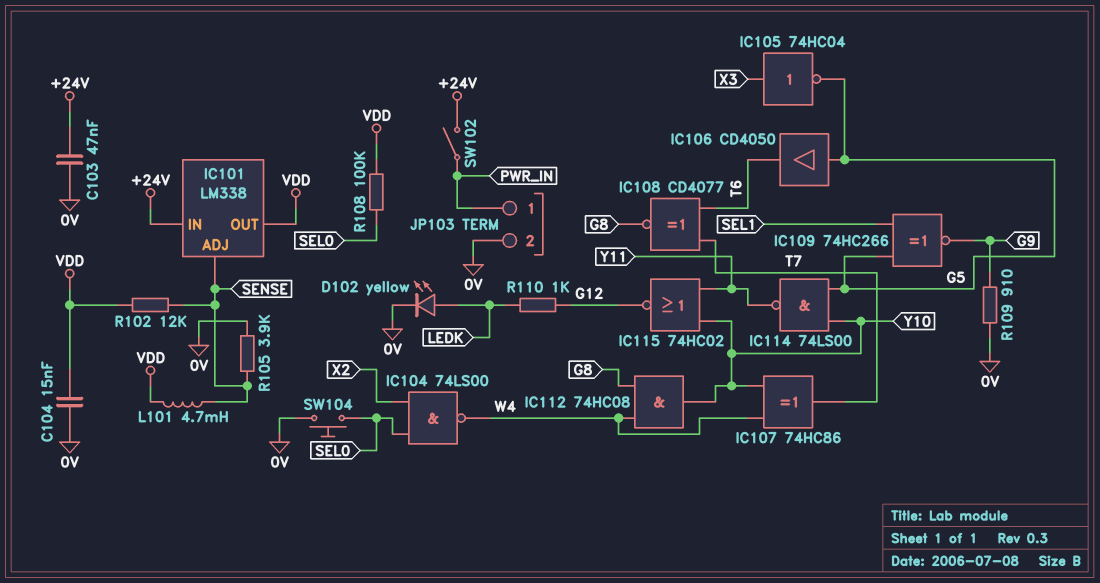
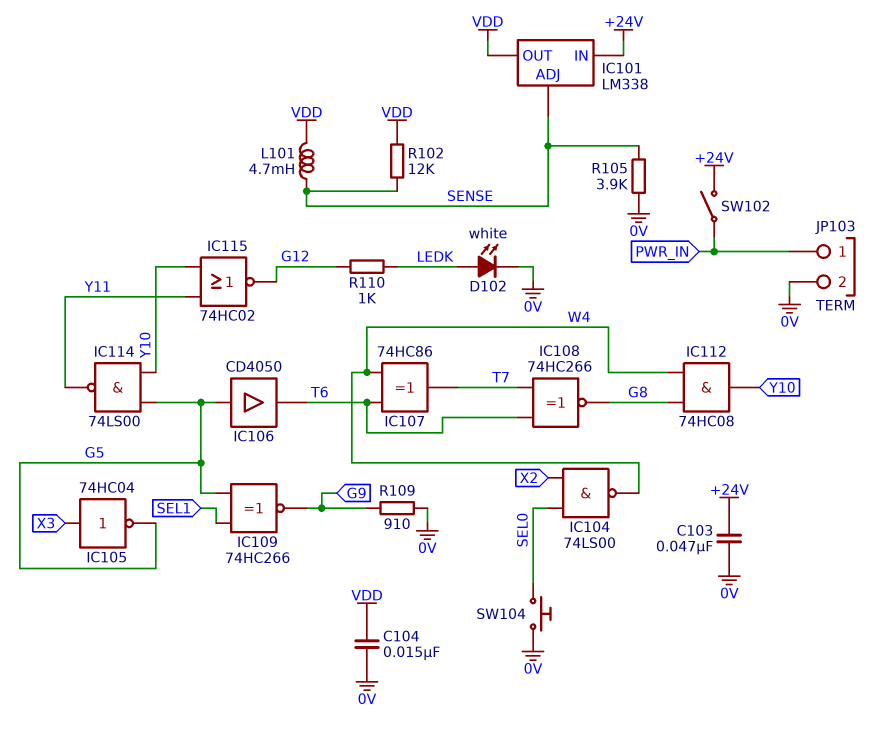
D102: LED yellow (A LEDK, K 0V) -> LED white (A LEDK, K 0V)
IC107: XOR 74HC86 (in W4, in Y10, out T7) -> XOR 74HC86 (in T6, in W4, out T7)
IC108: XNOR CD4077 (in T6, in T7, out G8) -> XNOR 74HC266 (in T6, in T7, out G8)
R108: 100k (SEL0, VDD) -> none

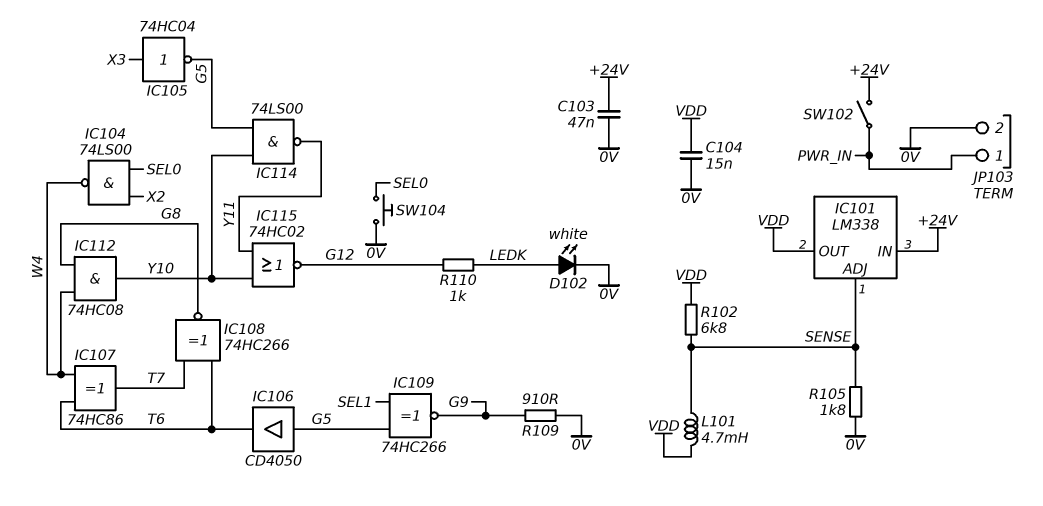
R102: 12k (SENSE, VDD) -> 6.8k (SENSE, VDD)
R105: 3.9k (0V, SENSE) -> 1.8k (0V, SENSE)

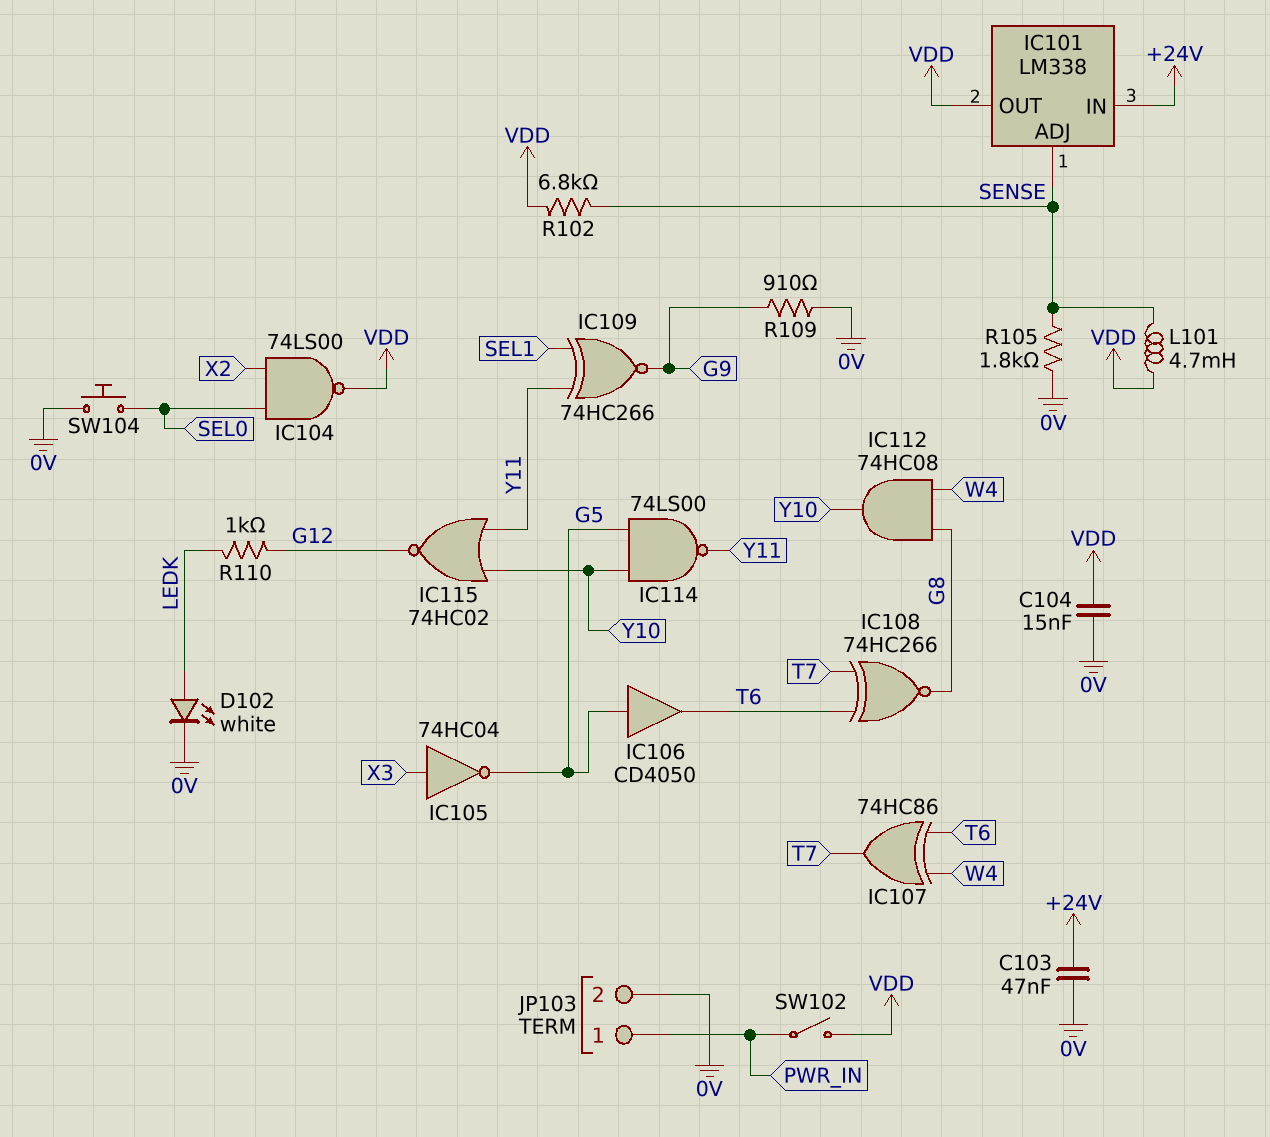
IC104: NAND 74LS00 (in SEL0, in X2, out W4) -> NAND 74LS00 (in SEL0, in X2, out VDD)
IC109: XNOR 74HC266 (in G5, in SEL1, out G9) -> XNOR 74HC266 (in SEL1, in Y11, out G9)
SW102: switch (+24V, PWR_IN) -> switch (PWR_IN, VDD)

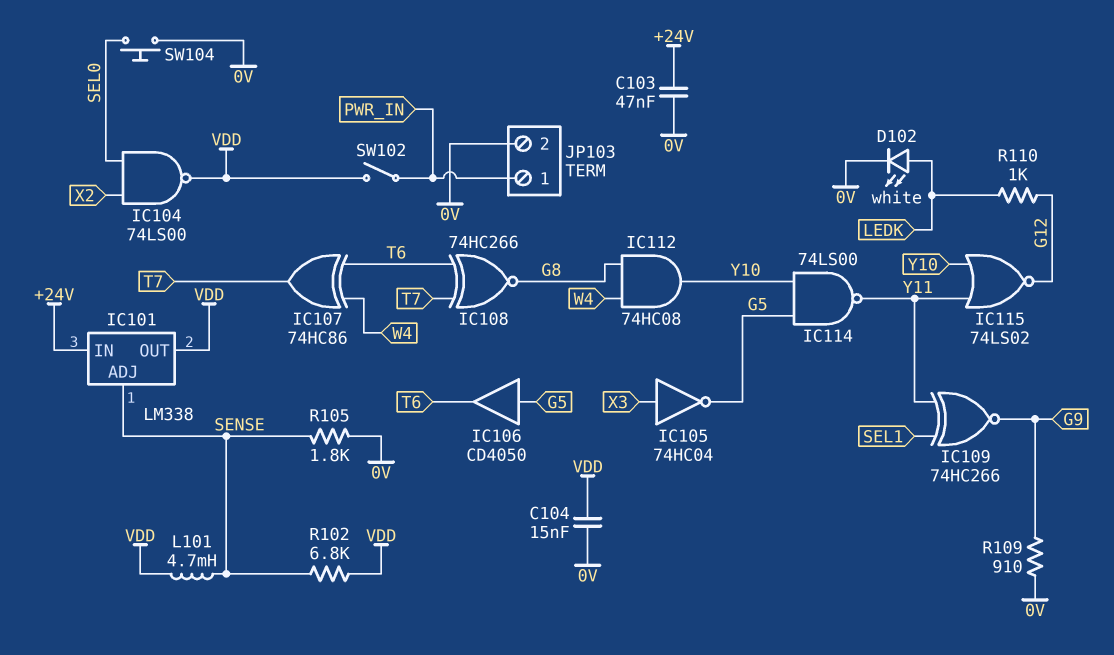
IC115: NOR 74HC02 (in Y10, in Y11, out G12) -> NOR 74LS02 (in Y10, in Y11, out G12)

